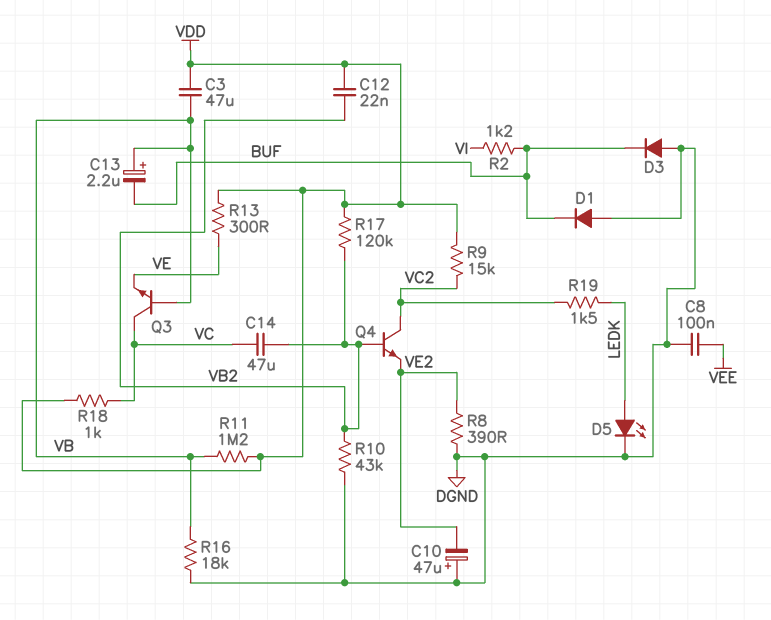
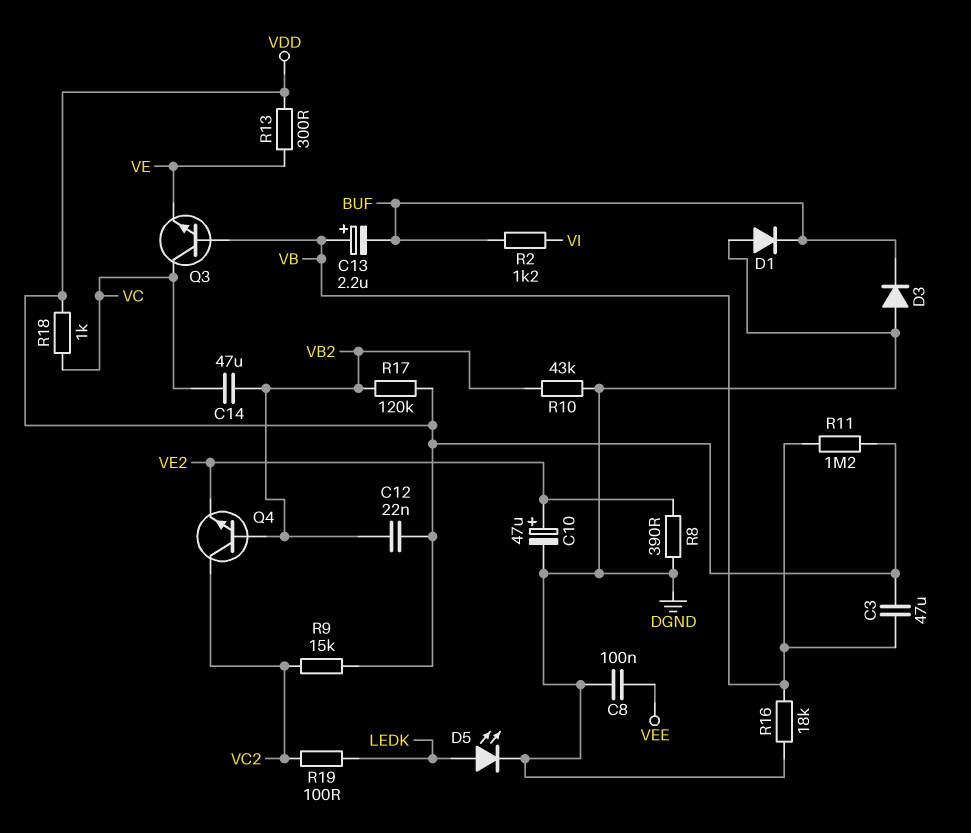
C10: 47uF (plus DGND, minus VE2) -> 47uF (plus VE2, minus DGND)
R19: 1.5k (LEDK, VC2) -> 100 (LEDK, VC2)

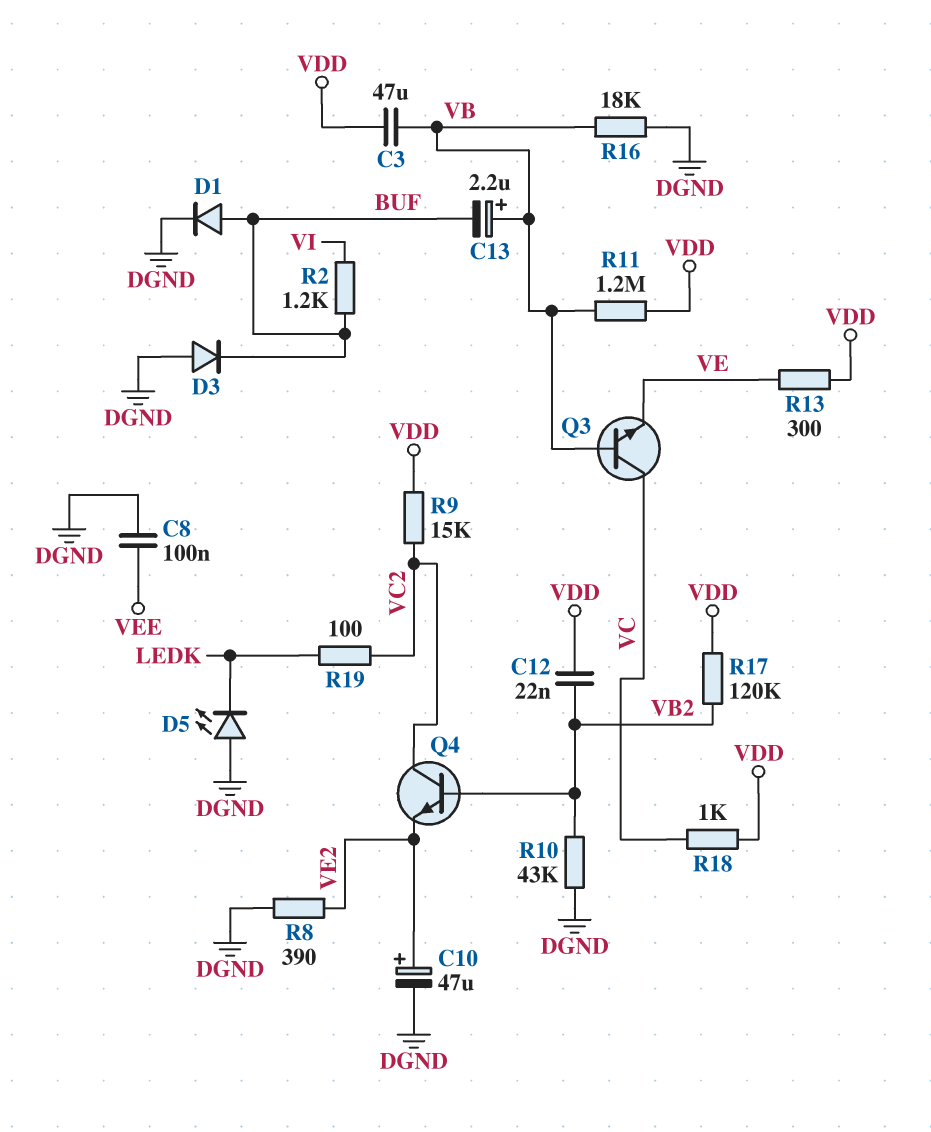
C14: 47uF (VB2, VC) -> none
D1: diode (A DGND, K BUF) -> diode (A BUF, K DGND)
D5: LED (A LEDK, K DGND) -> LED (A DGND, K LEDK)

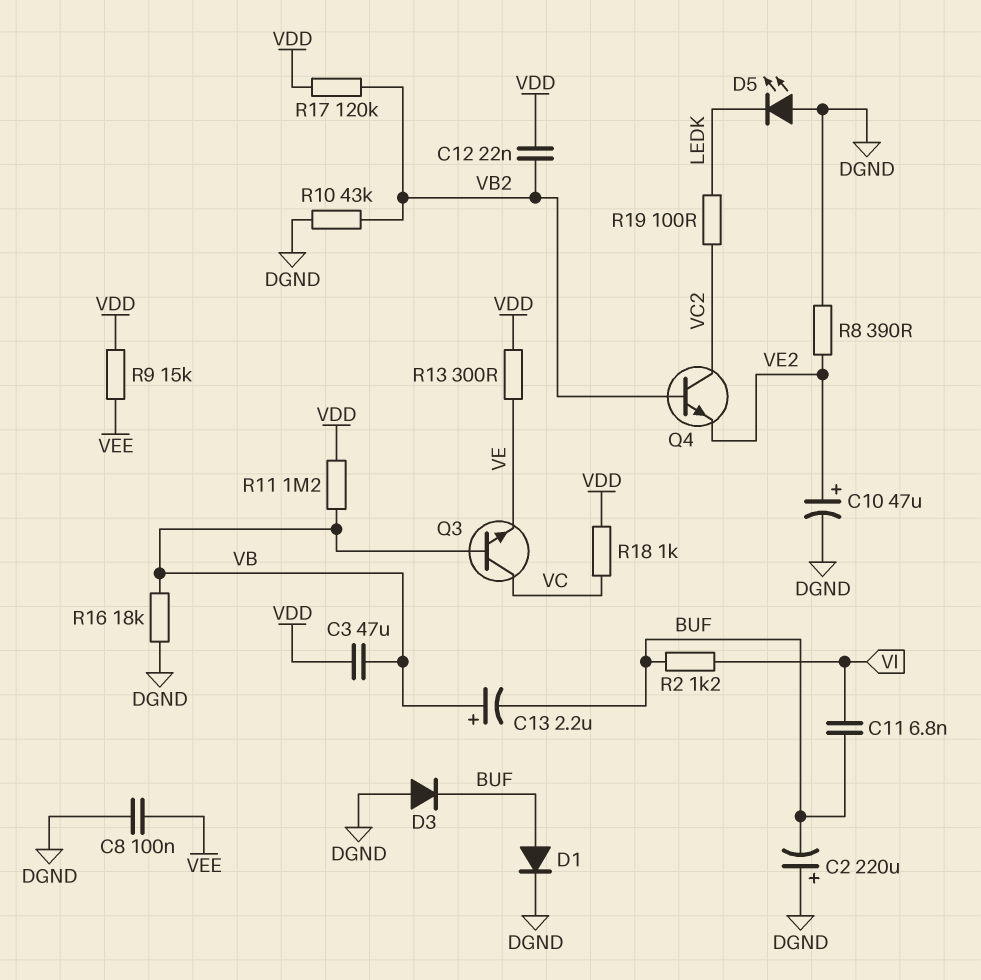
C2: none -> 220uF (plus DGND, minus BUF)
C11: none -> 6.8nF (BUF, VI)
R9: 15k (VC2, VDD) -> 15k (VDD, VEE)

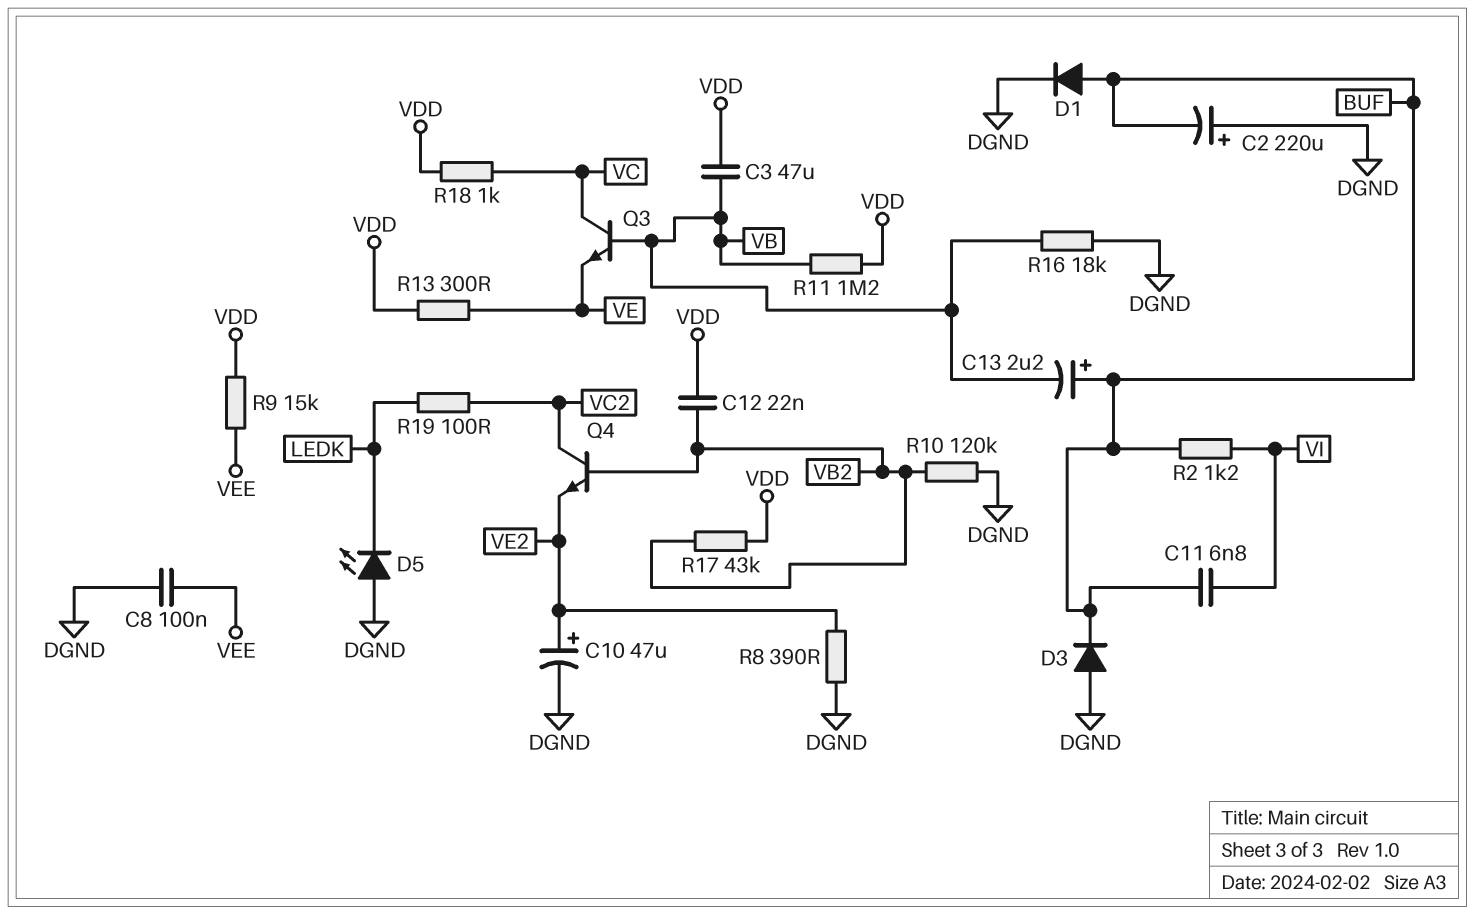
C13: 2.2uF (plus VB, minus BUF) -> 2.2uF (plus BUF, minus VB)
R10: 43k (DGND, VB2) -> 120k (DGND, VB2)
R17: 120k (VB2, VDD) -> 43k (VB2, VDD)

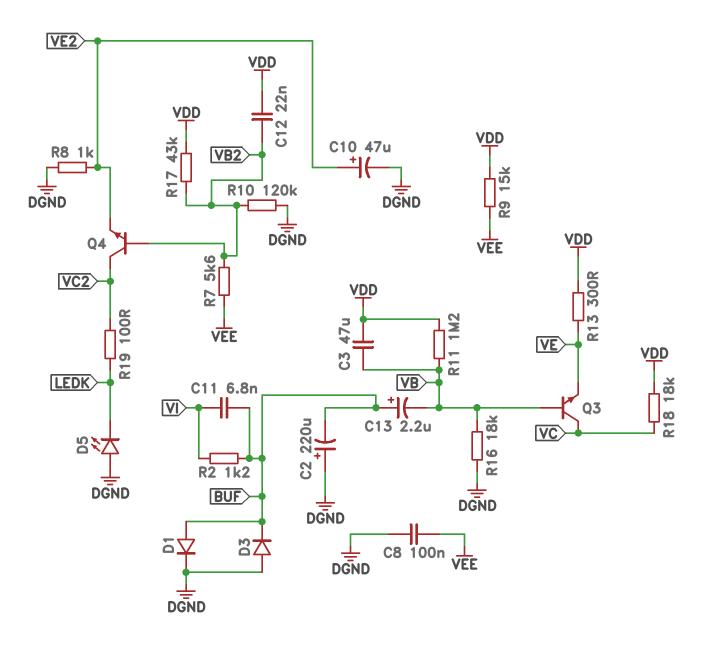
R7: none -> 5.6k (VB2, VEE)
R8: 390 (DGND, VE2) -> 1k (DGND, VE2)
R18: 1k (VC, VDD) -> 18k (VC, VDD)

